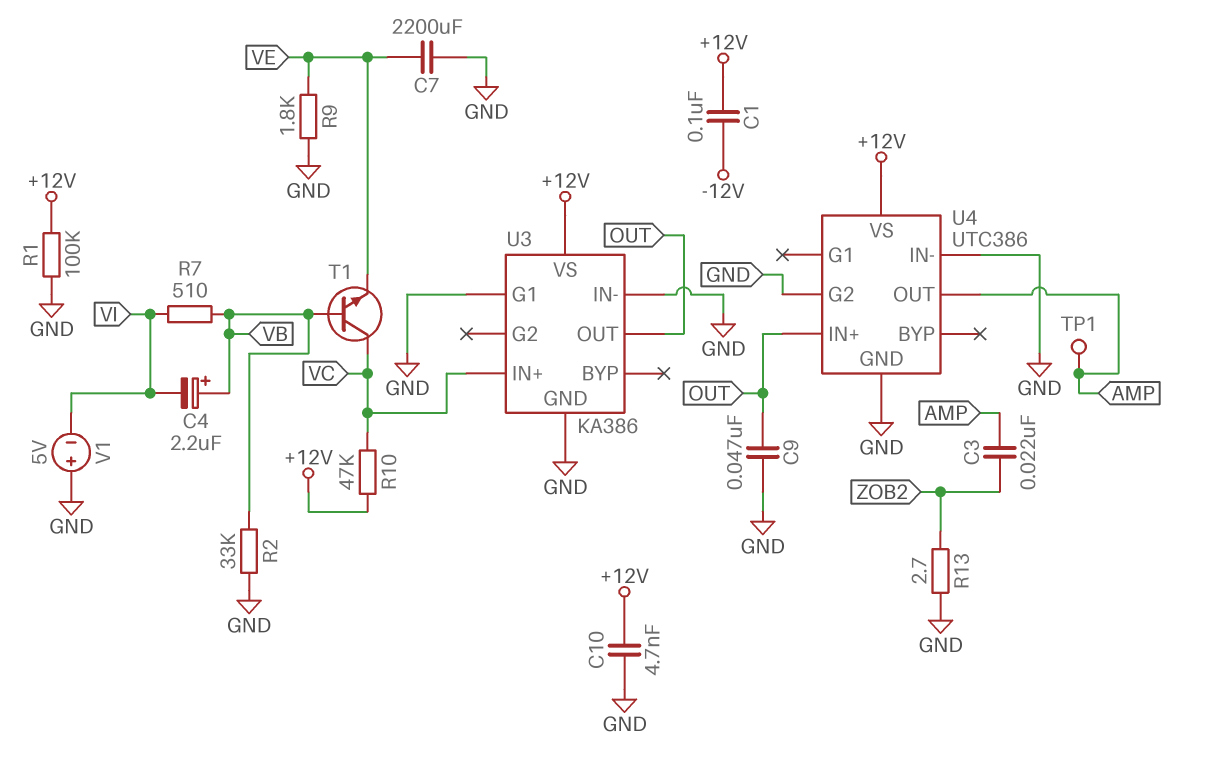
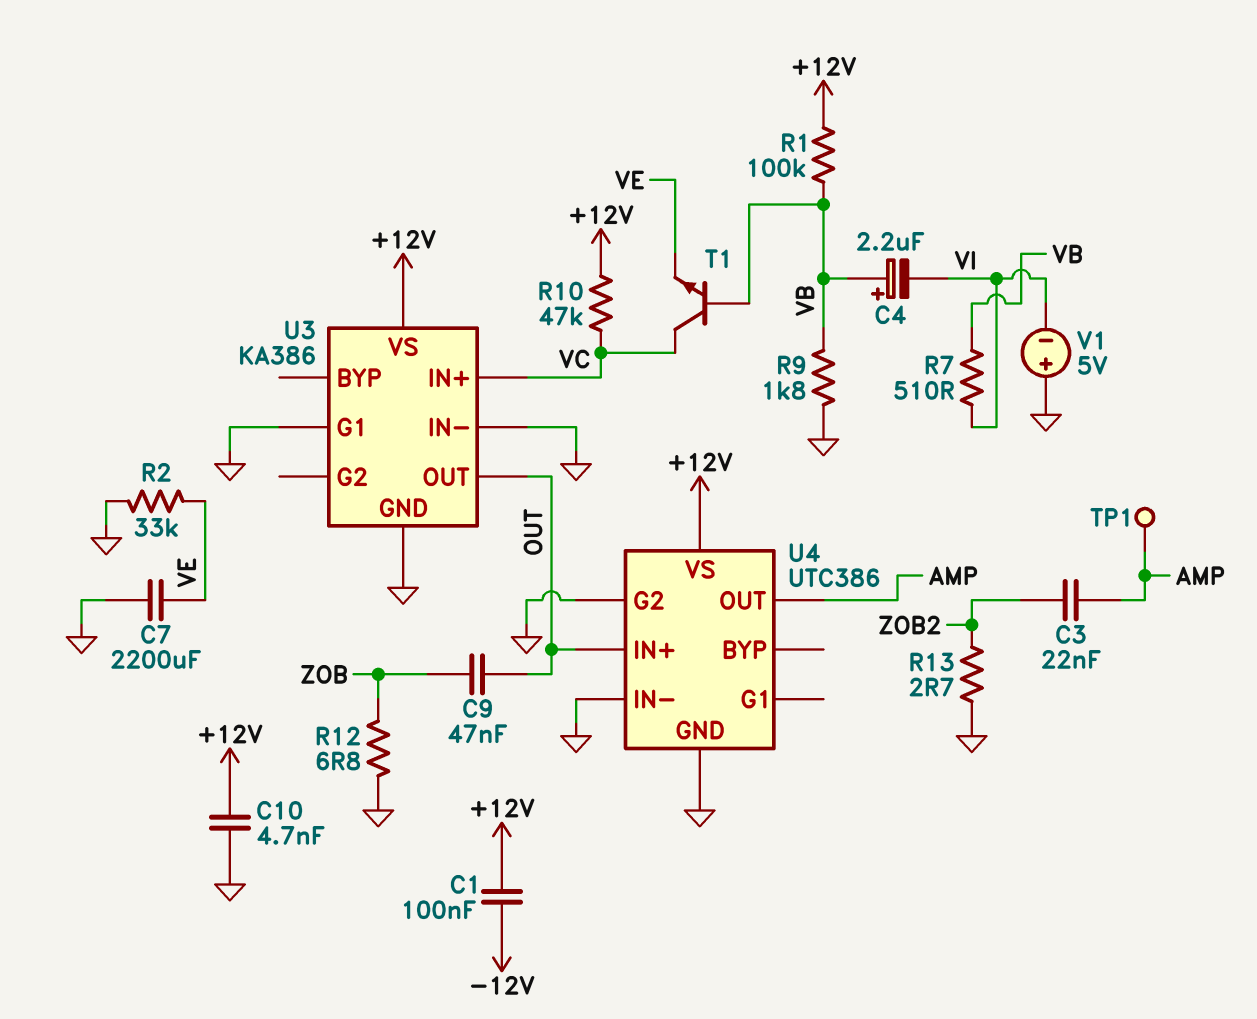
C9: 47nF (GND, OUT) -> 47nF (OUT, ZOB)
R1: 100k (+12V, GND) -> 100k (+12V, VB)
R2: 33k (GND, VB) -> 33k (GND, VE)
R9: 1.8k (GND, VE) -> 1.8k (GND, VB)
R12: none -> 6.8 (GND, ZOB)

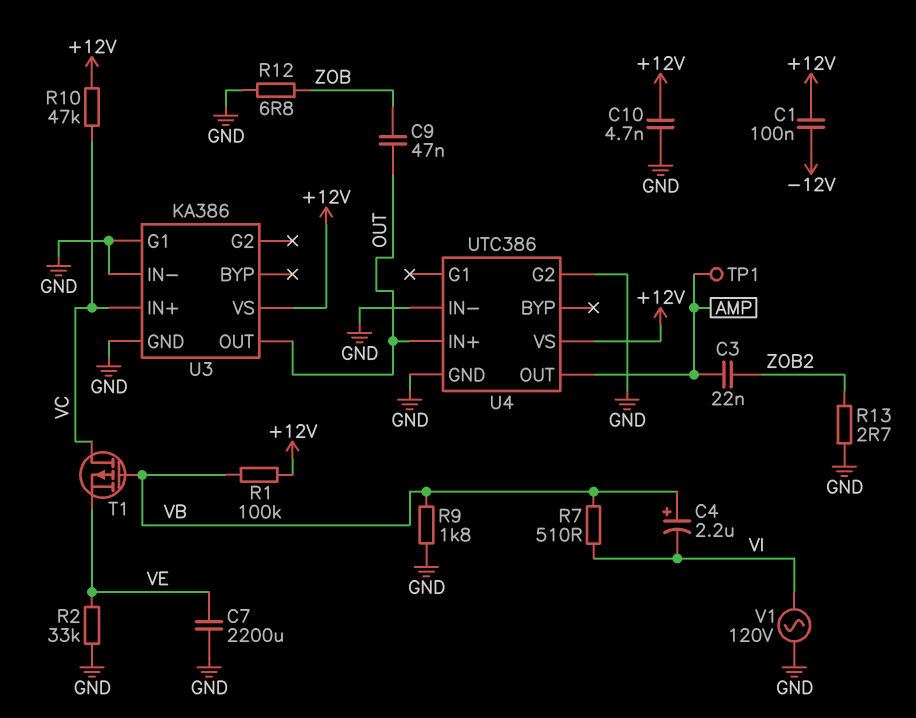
T1: NPN (B VB, C VC, E VE) -> PMOS (G VB, D VC, S VE)
V1: 5V (plus GND, minus VI) -> AC 120V (GND, VI)

